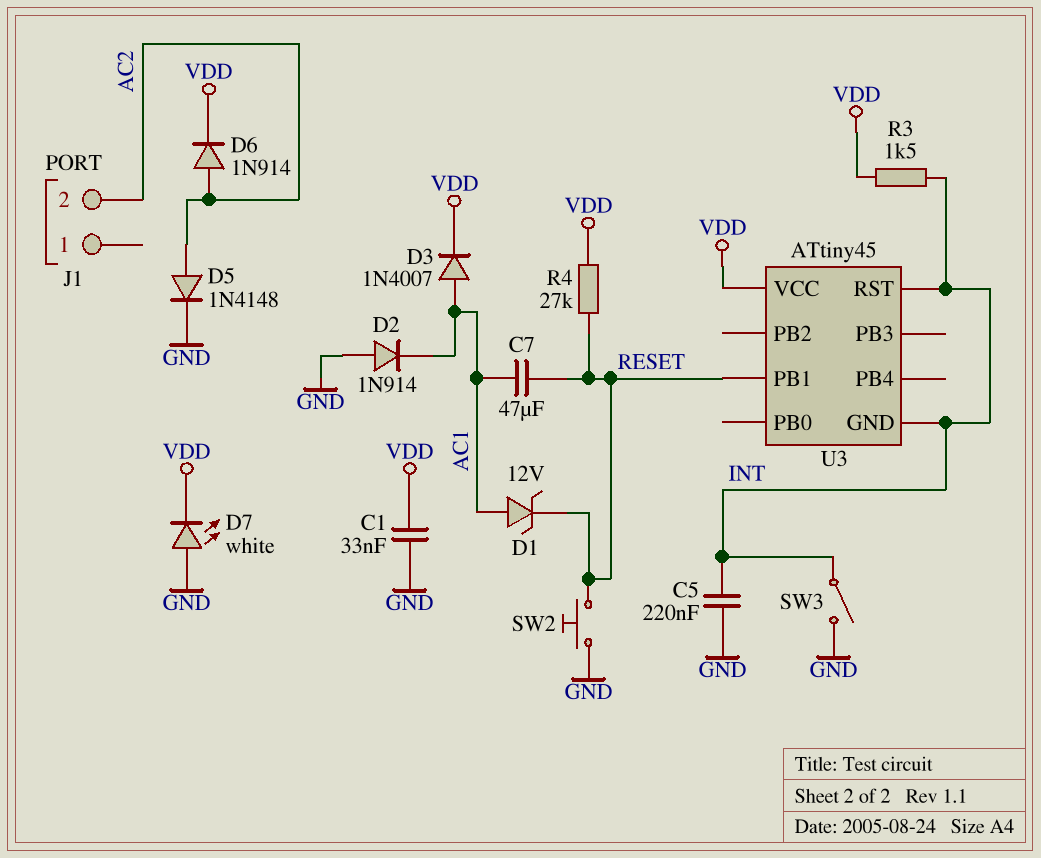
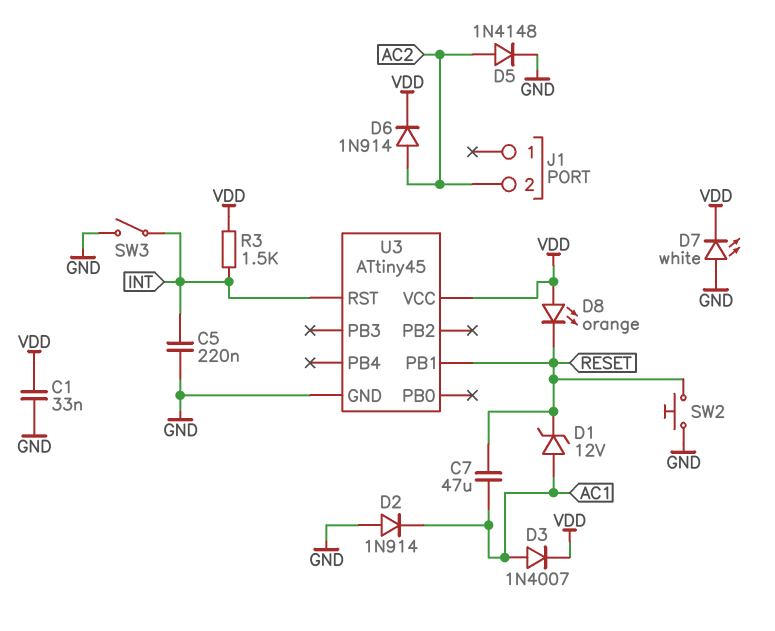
D8: none -> LED orange (A VDD, K RESET)
R4: 27k (RESET, VDD) -> none
U3 pin GND: INT -> GND

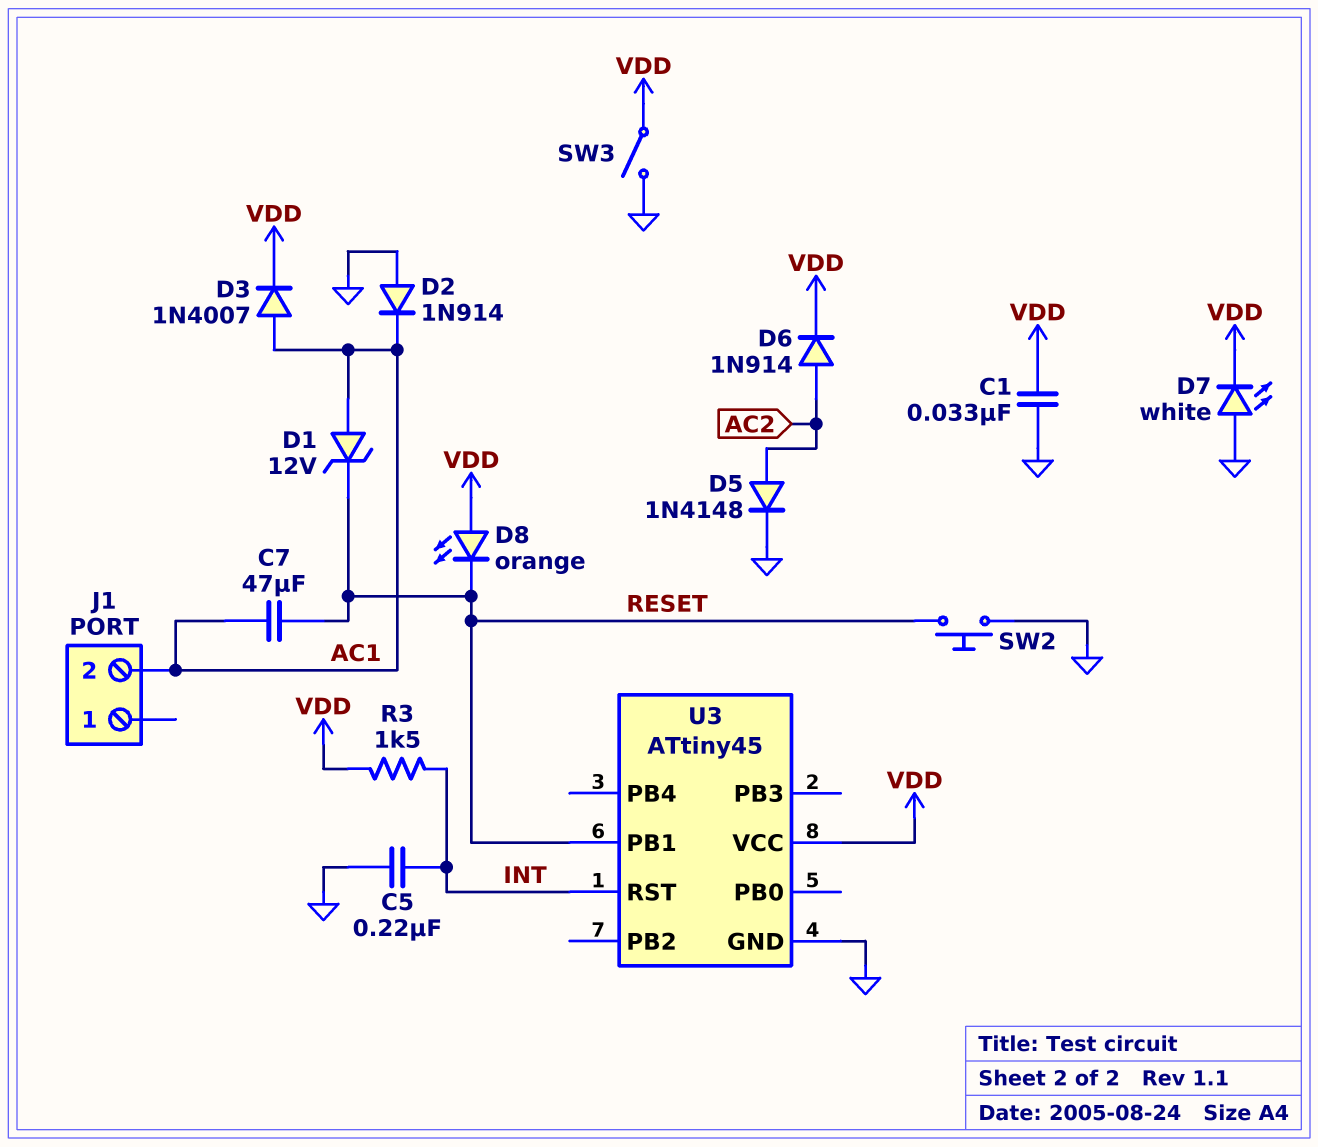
J1 pin 2: AC2 -> AC1
SW3: switch (GND, INT) -> switch (GND, VDD)

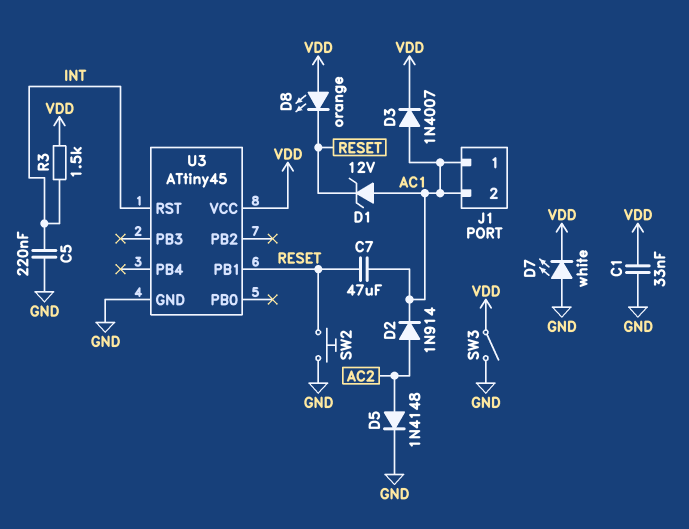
D2: diode 1N914 (A GND, K AC1) -> diode 1N914 (A AC2, K AC1)
D6: diode 1N914 (A AC2, K VDD) -> none
J1 pin 1: none -> AC1

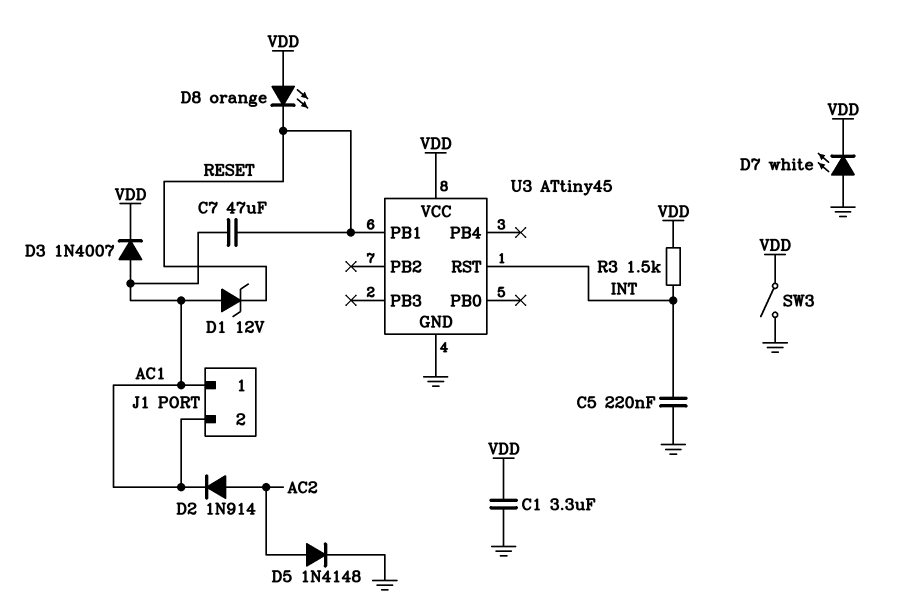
C1: 33nF (GND, VDD) -> 3.3uF (GND, VDD)
SW2: button (GND, RESET) -> none

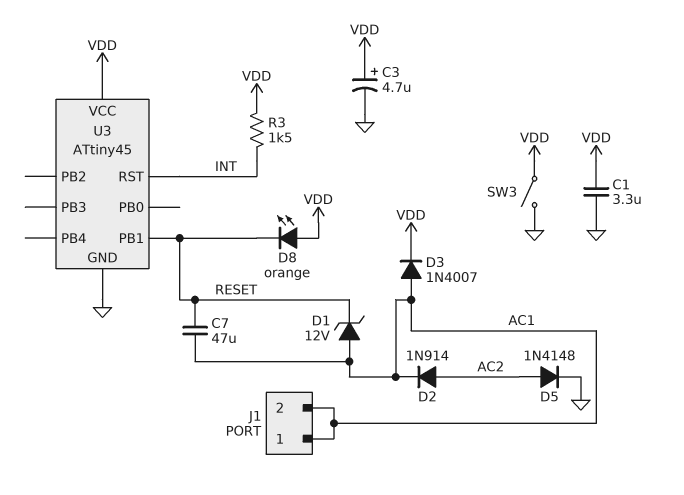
C3: none -> 4.7uF (plus VDD, minus GND)
C5: 220nF (GND, INT) -> none
D7: LED white (A GND, K VDD) -> none

